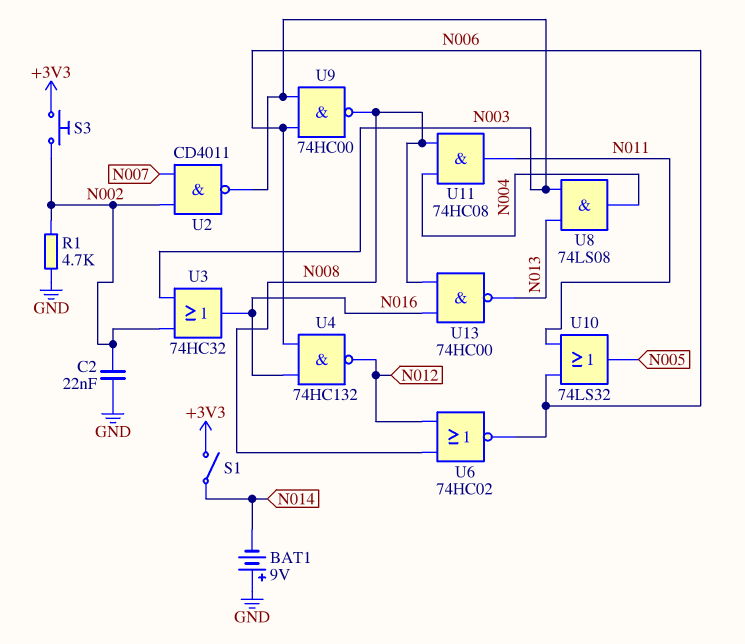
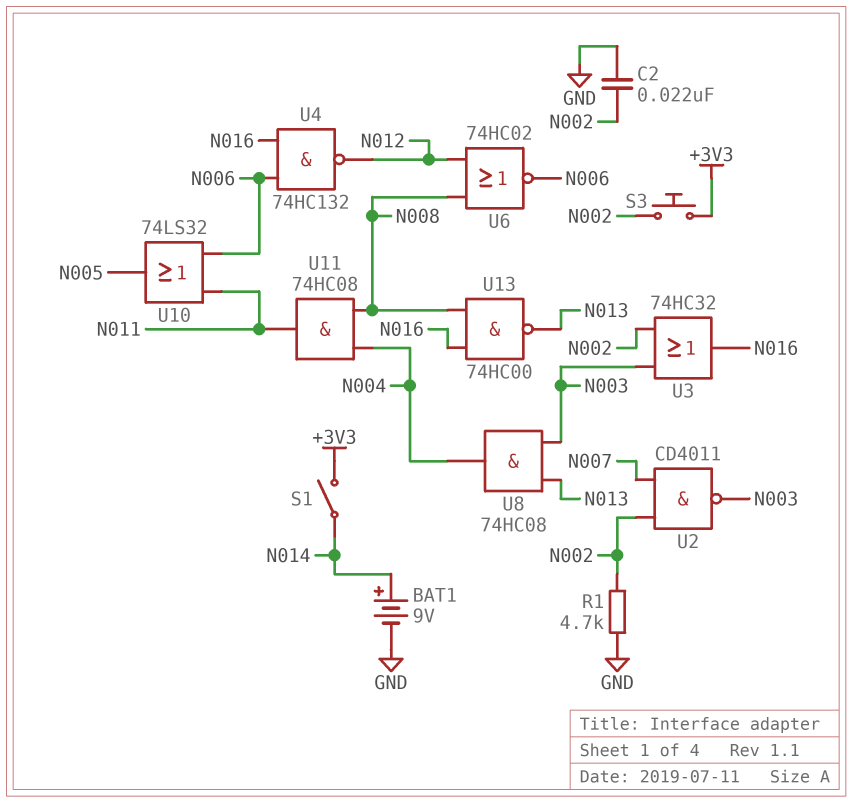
BAT1: 9V (plus GND, minus N014) -> 9V (plus N014, minus GND)
U8: AND 74LS08 (in N003, in N013, out N004) -> AND 74HC08 (in N003, in N013, out N004)
U9: NAND 74HC00 (in N003, in N006, out N008) -> none

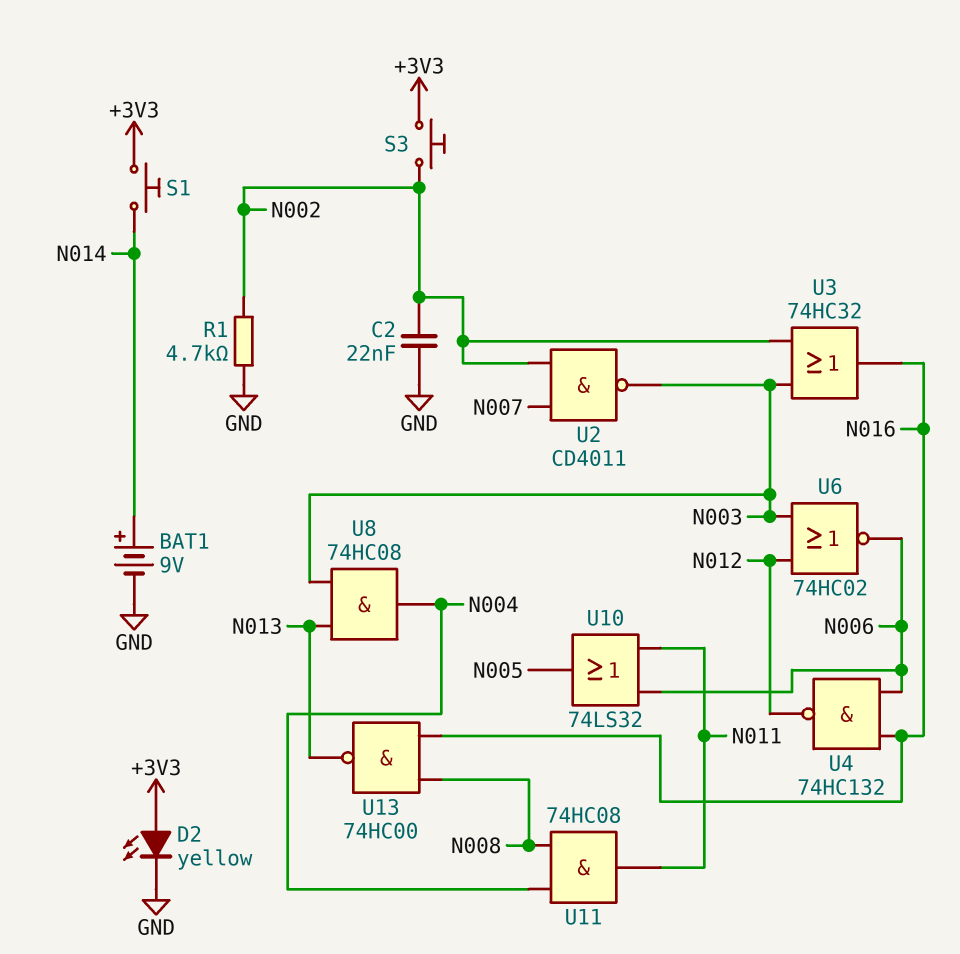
D2: none -> LED yellow (A +3V3, K GND)
S1: switch (+3V3, N014) -> button (+3V3, N014)
U6: NOR 74HC02 (in N008, in N012, out N006) -> NOR 74HC02 (in N003, in N012, out N006)

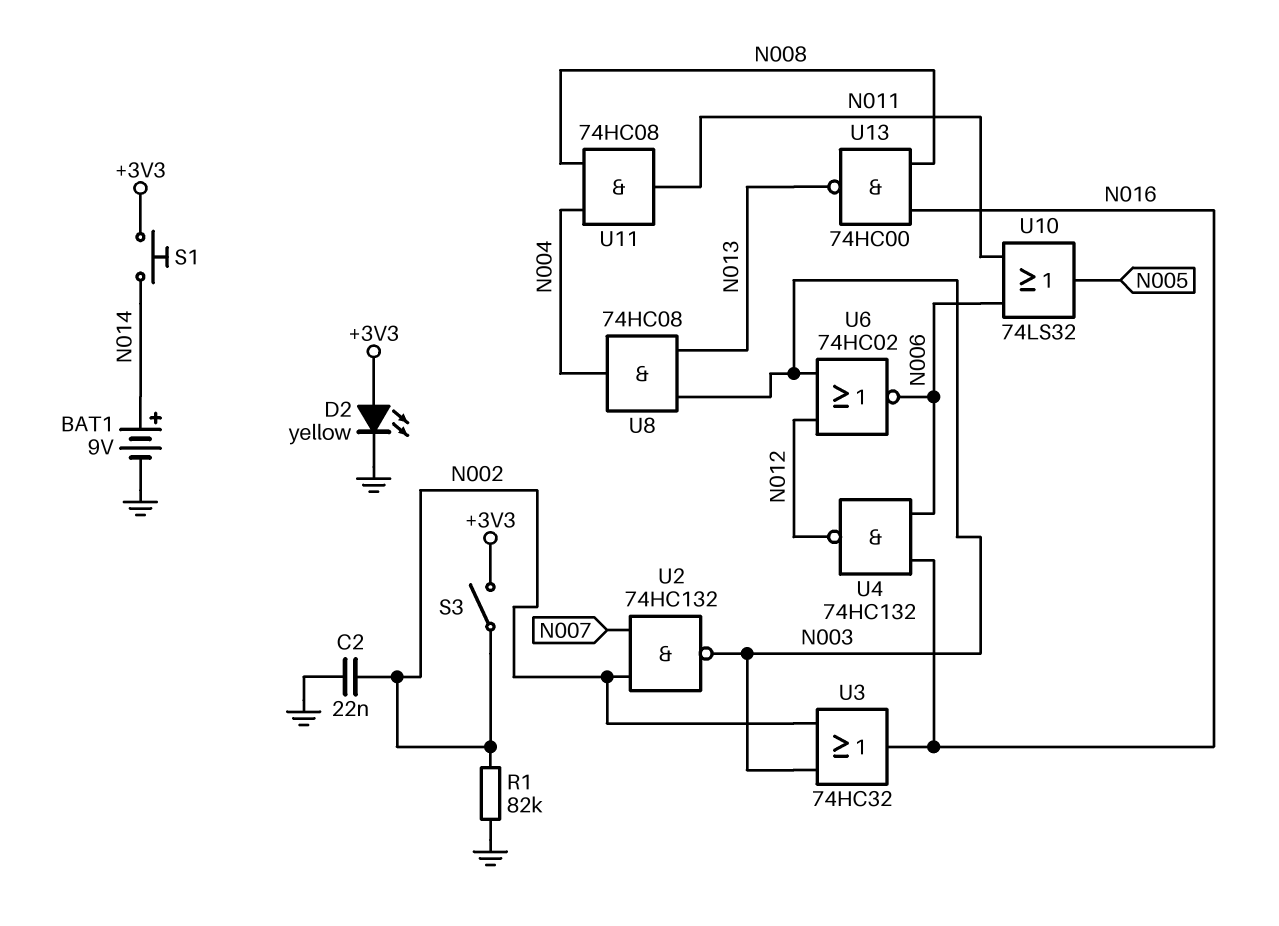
R1: 4.7k (GND, N002) -> 82k (GND, N002)
S3: button (+3V3, N002) -> switch (+3V3, N002)
U2: NAND CD4011 (in N002, in N007, out N003) -> NAND 74HC132 (in N002, in N007, out N003)

